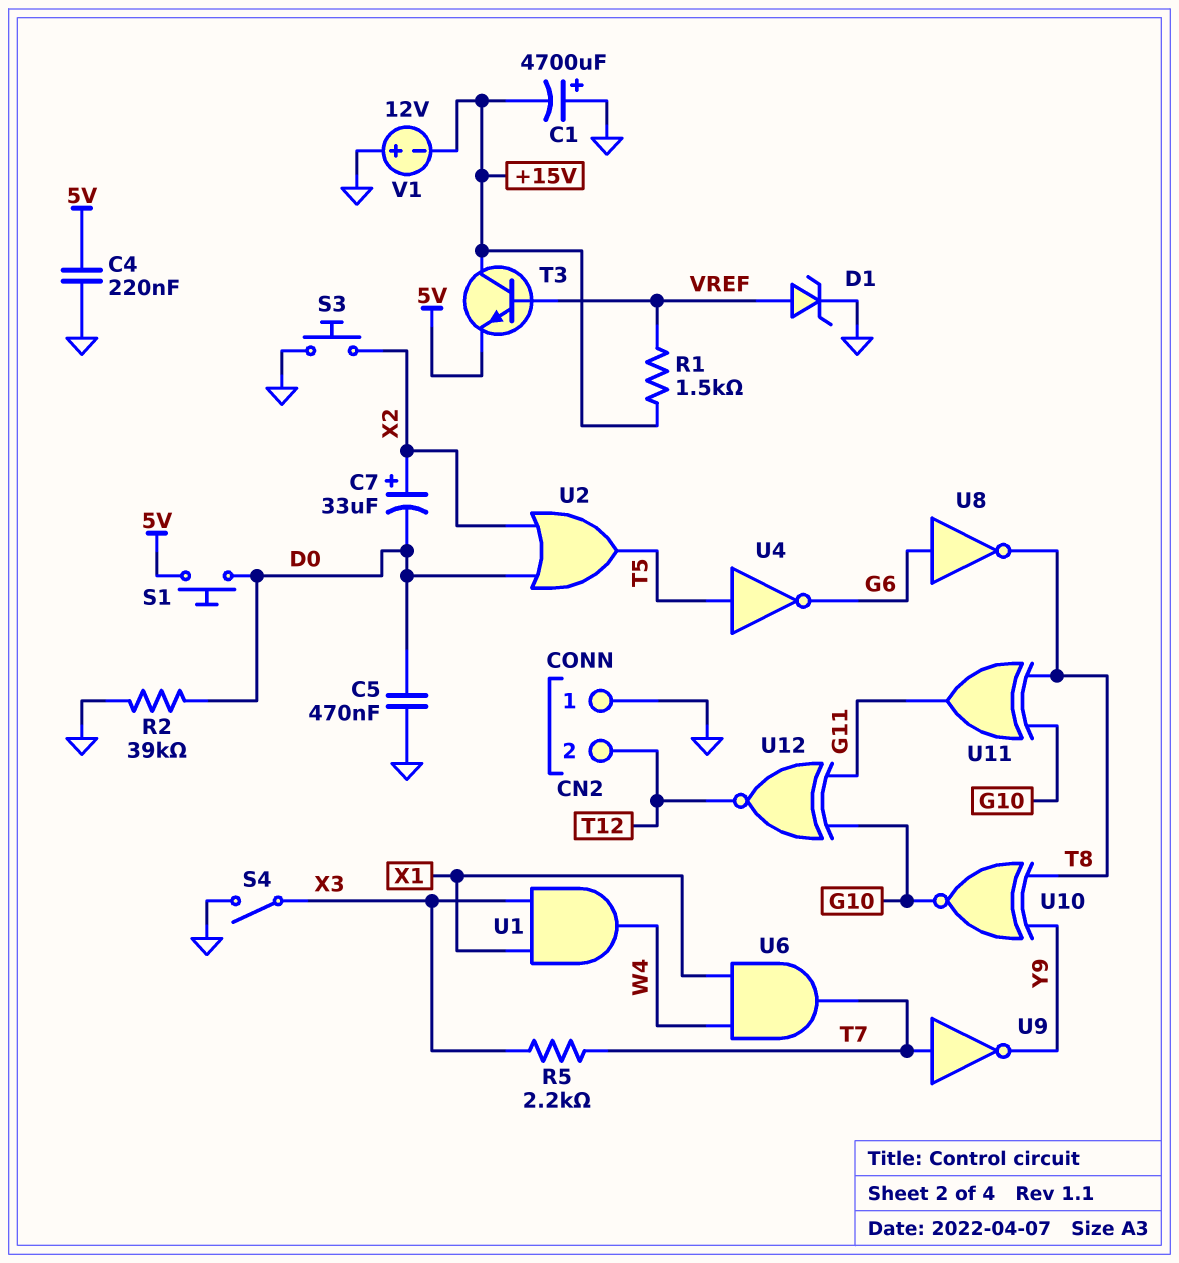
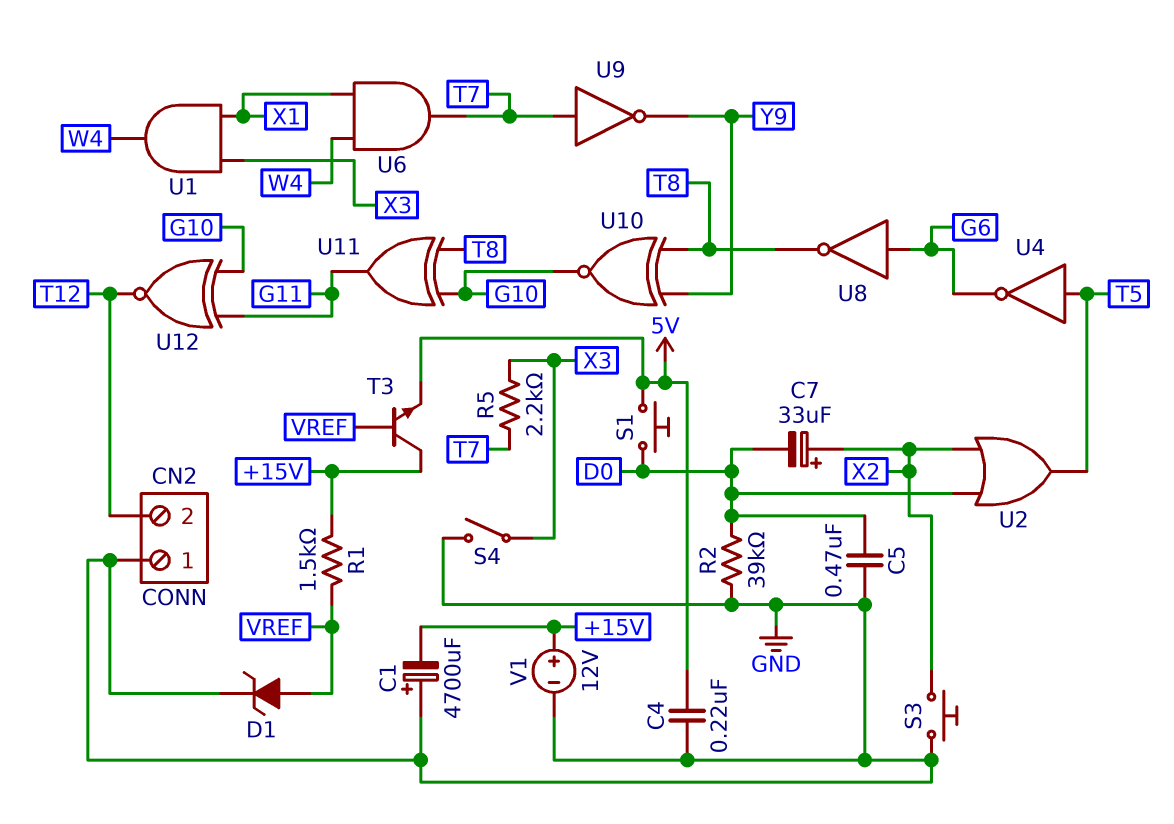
V1: 12V (plus GND, minus +15V) -> 12V (plus +15V, minus GND)

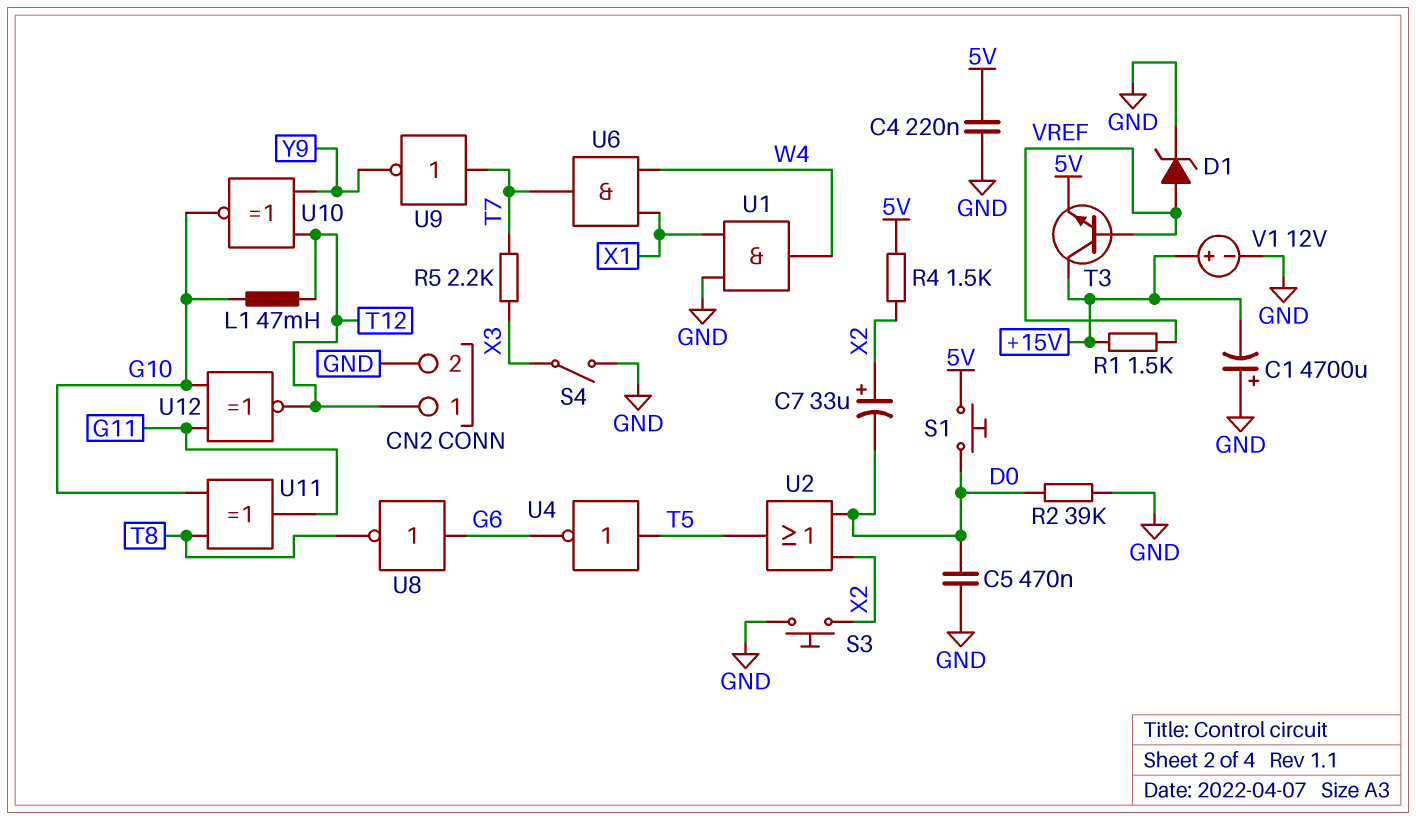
CN2 pin 1: GND -> T12
CN2 pin 2: T12 -> GND
L1: none -> 47mH (G10, T12)
R4: none -> 1.5k (5V, X2)
U1: AND (in X1, in X3, out W4) -> AND (in GND, in X1, out W4)
U10: XNOR (in T8, in Y9, out G10) -> XNOR (in T12, in Y9, out G10)

